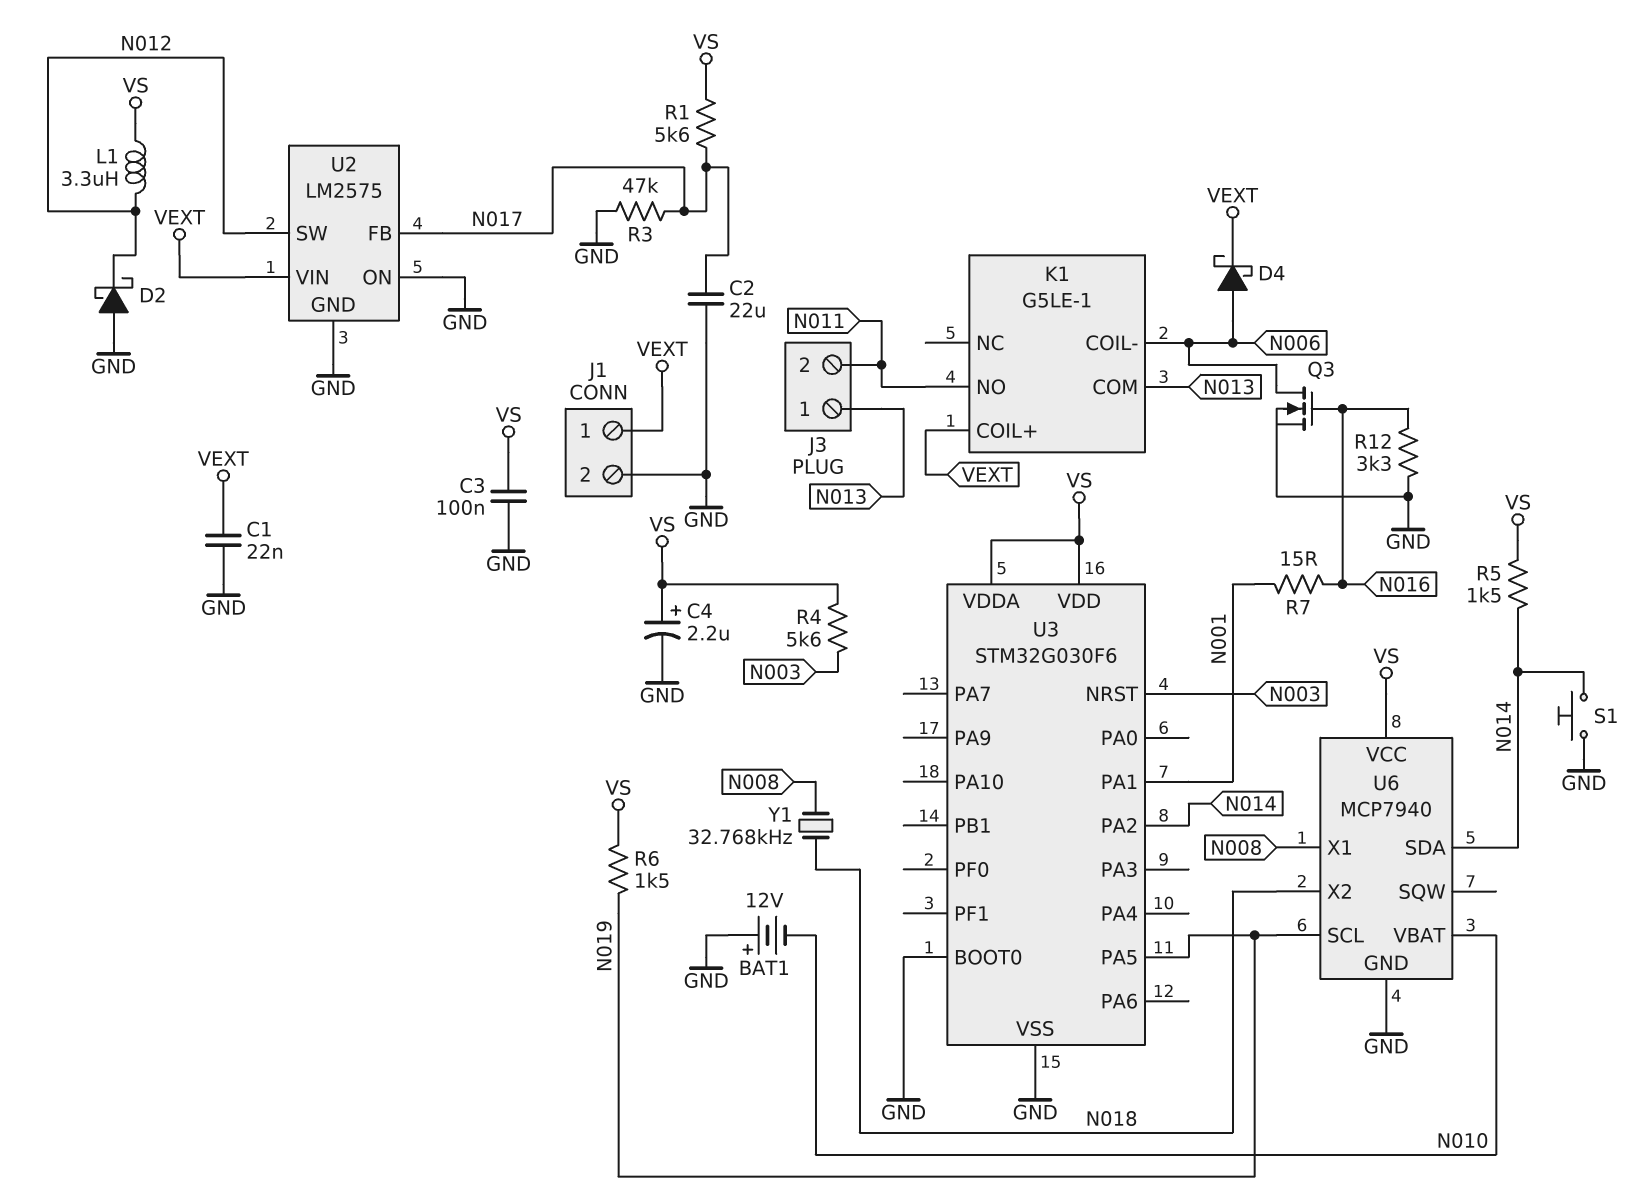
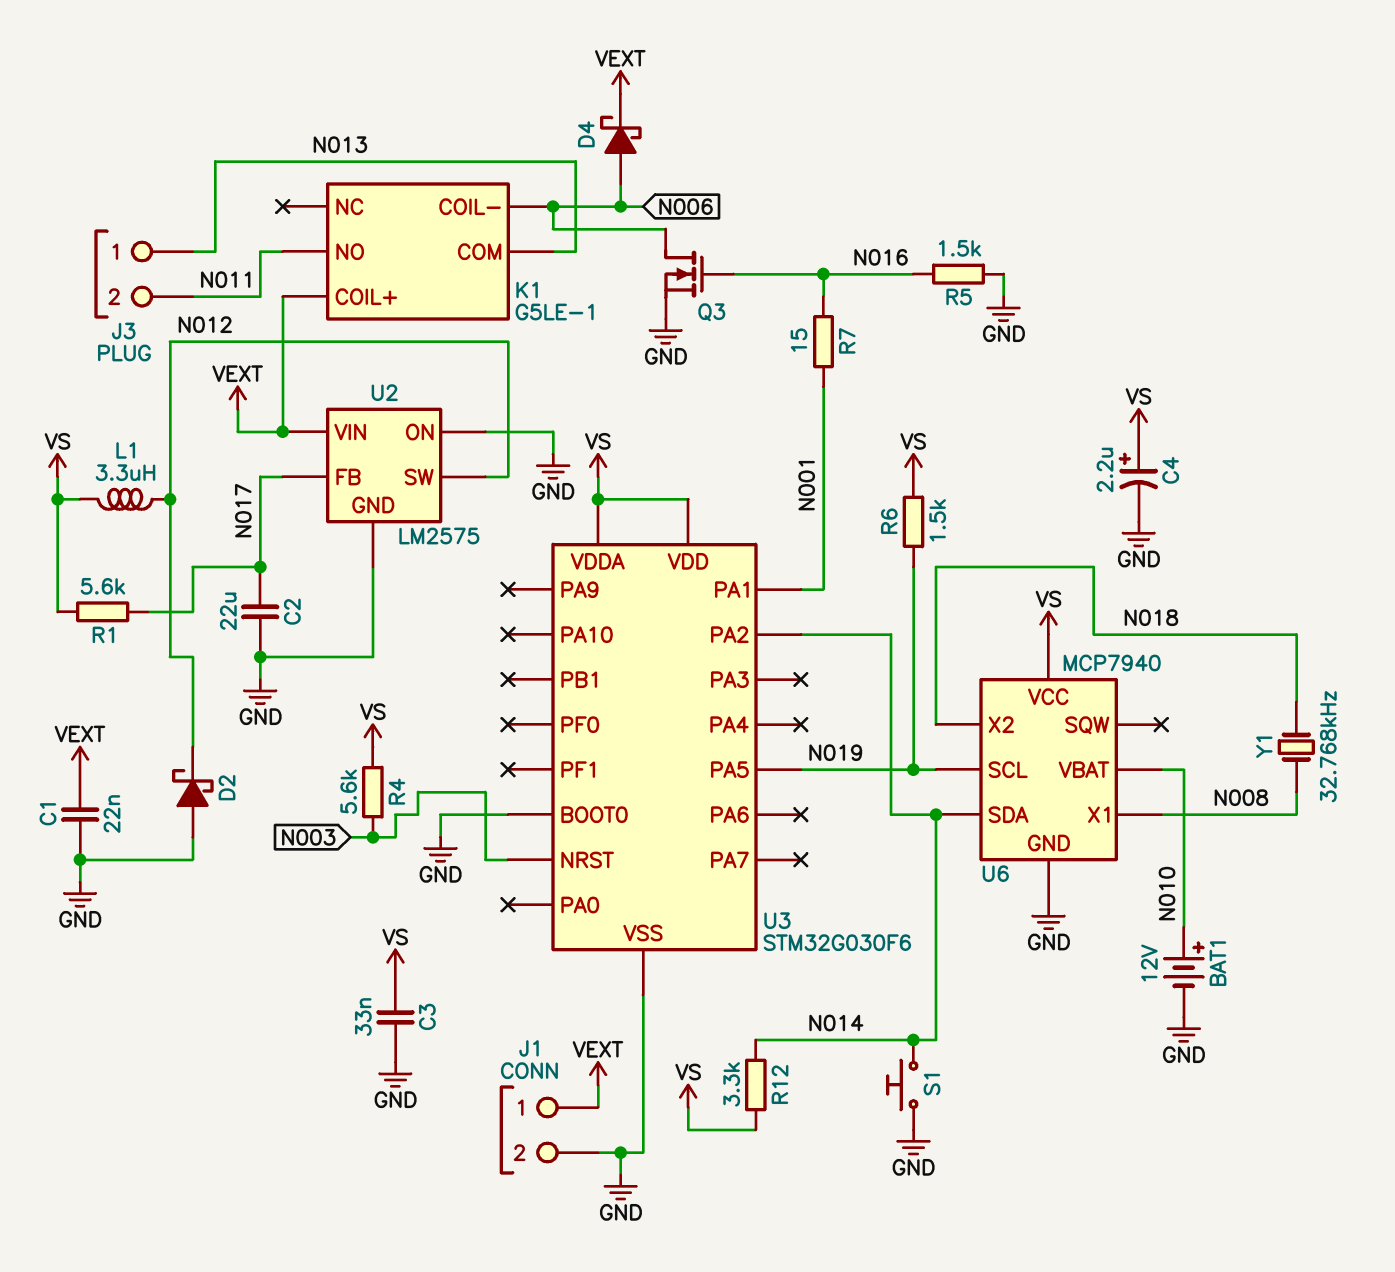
BAT1: 12V (plus GND, minus N010) -> 12V (plus N010, minus GND)
C3: 100nF (GND, VS) -> 33nF (GND, VS)
R3: 47k (GND, N017) -> none
R5: 1.5k (N014, VS) -> 1.5k (GND, N016)
R12: 3.3k (GND, N016) -> 3.3k (N014, VS)

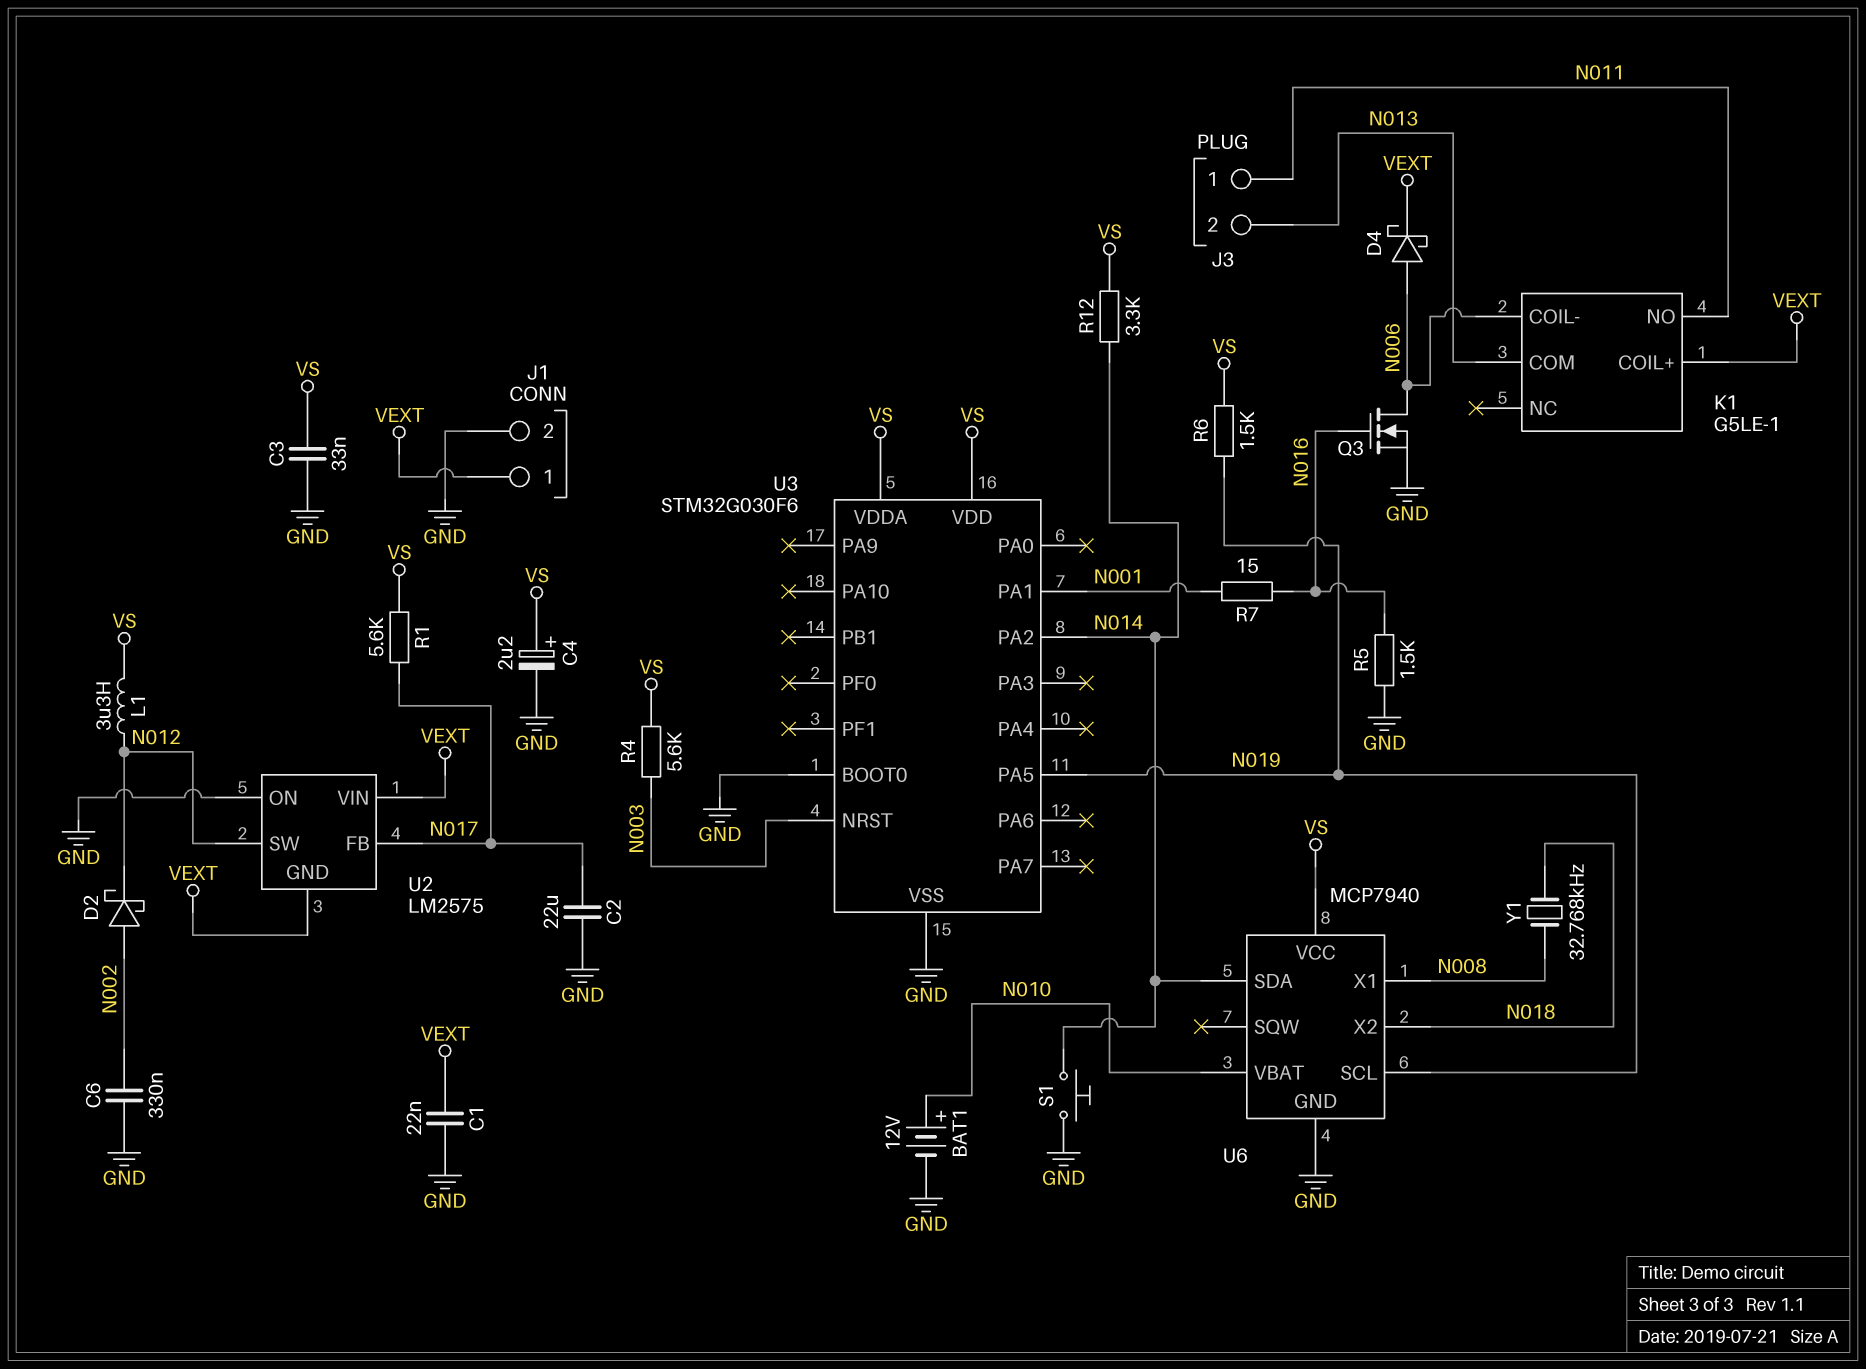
C6: none -> 330nF (GND, N002)
D2: schottky (A GND, K N012) -> schottky (A N002, K N012)
J3 pin 1: N013 -> N011
J3 pin 2: N011 -> N013
U2 pin GND: GND -> VEXT

